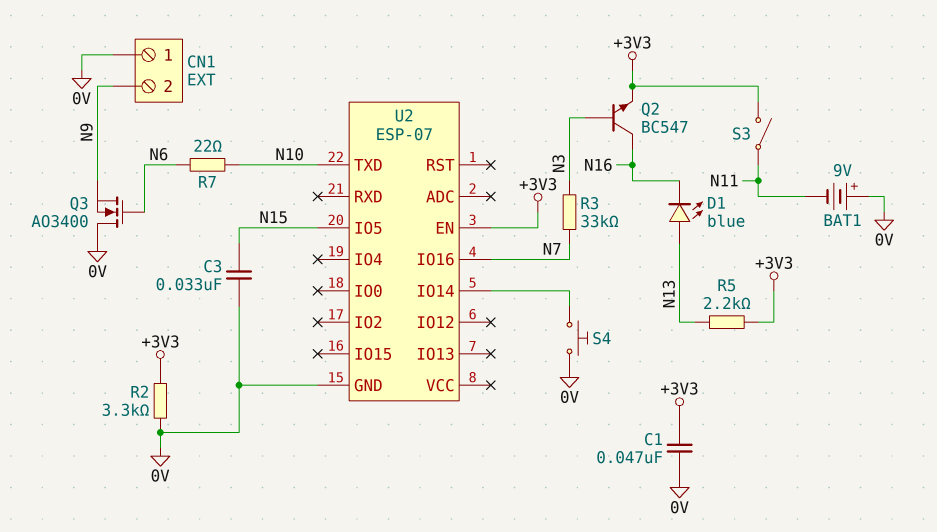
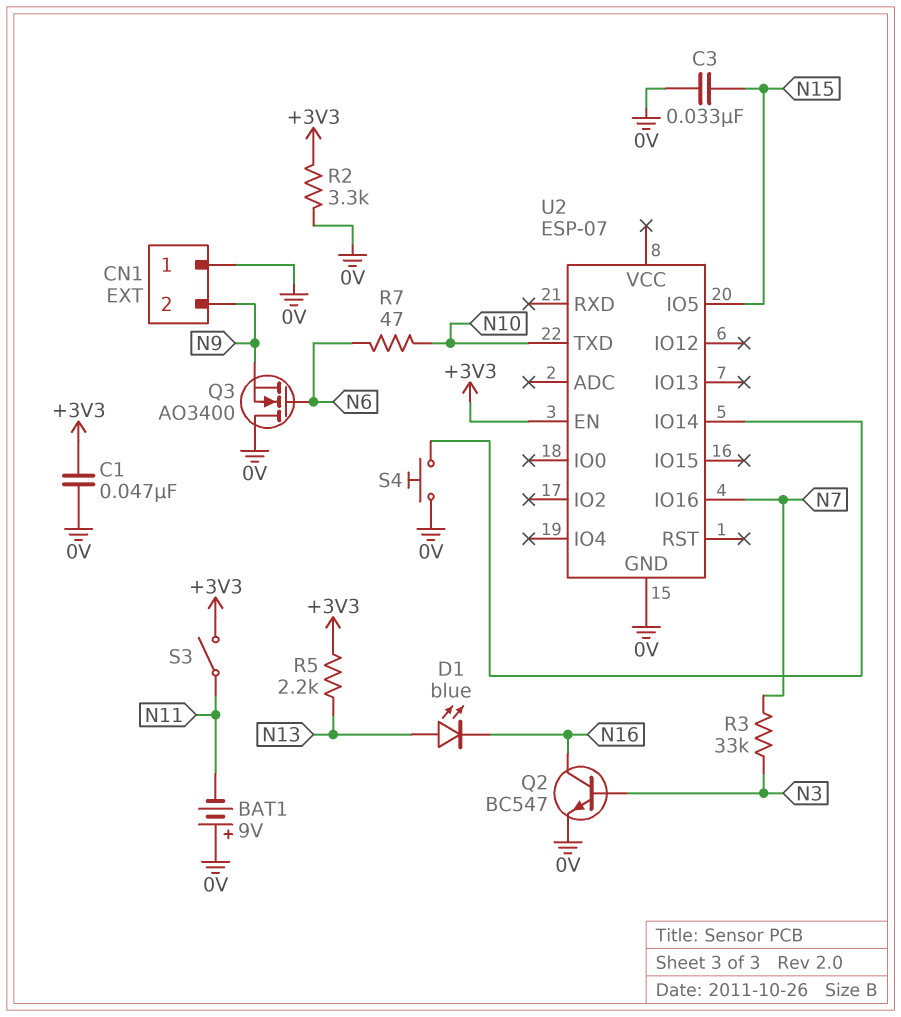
Q2: NPN BC547 (B N3, C N16, E +3V3) -> NPN BC547 (B N3, C N16, E 0V)
R7: 22 (N6, N10) -> 47 (N6, N10)

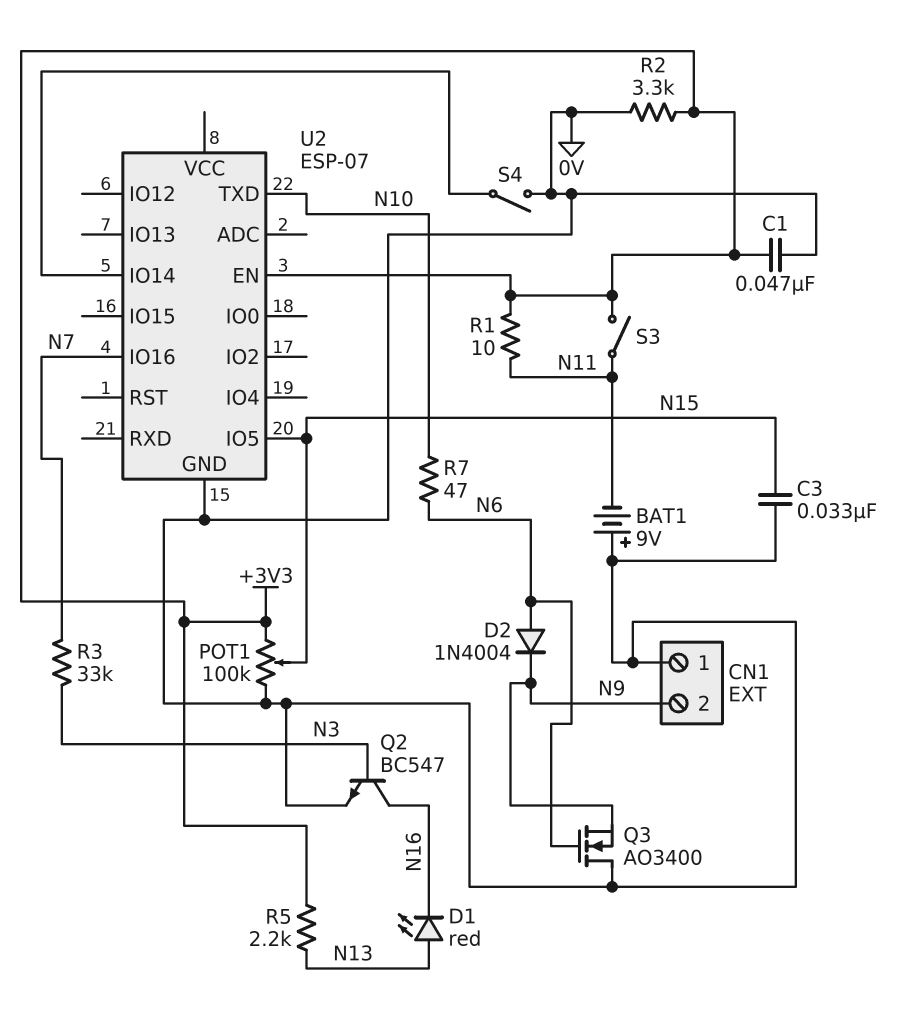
D1: LED blue (A N13, K N16) -> LED red (A N13, K N16)
D2: none -> diode 1N4004 (A N6, K N9)
POT1: none -> 100k (+3V3, 0V, wiper N15)
R1: none -> 10 (+3V3, N11)
S4: button (0V, U2/IO14) -> switch (0V, U2/IO14)

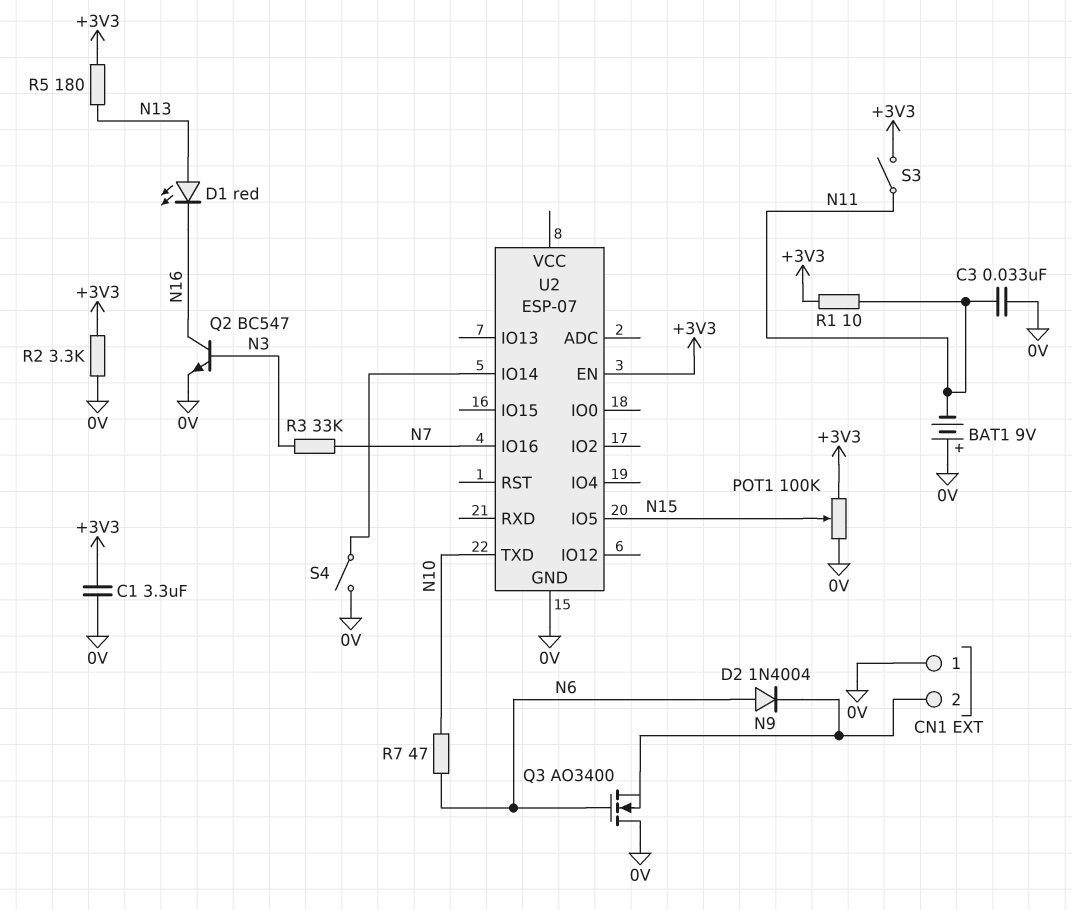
C1: 47nF (+3V3, 0V) -> 3.3uF (+3V3, 0V)
C3: 33nF (0V, N15) -> 33nF (0V, N11)
R5: 2.2k (+3V3, N13) -> 180 (+3V3, N13)

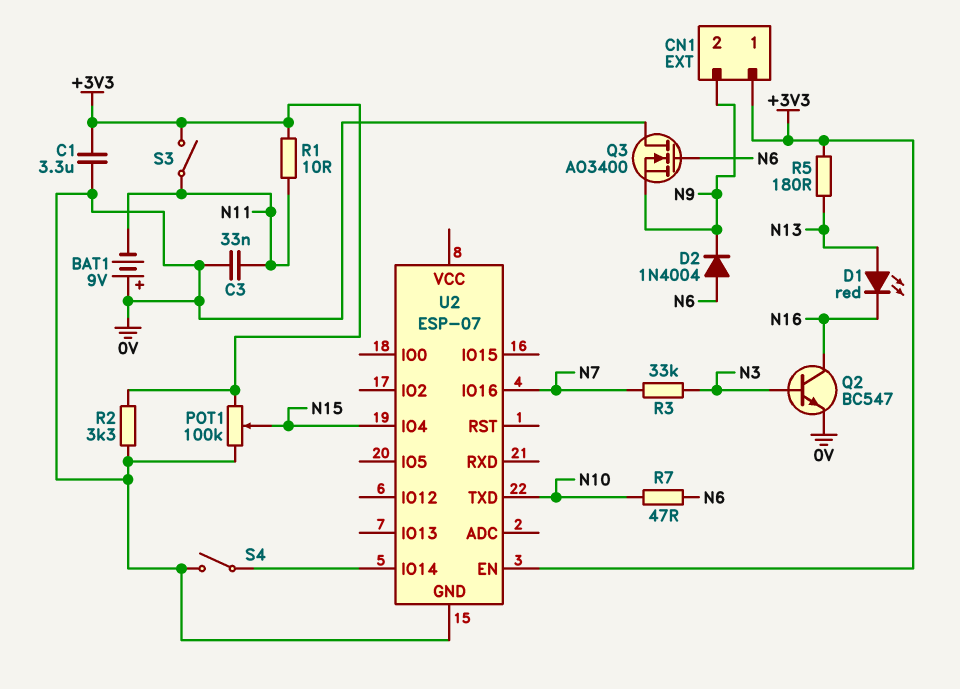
CN1 pin 1: 0V -> +3V3
U2 pin IO4: none -> N15
U2 pin IO5: N15 -> none

